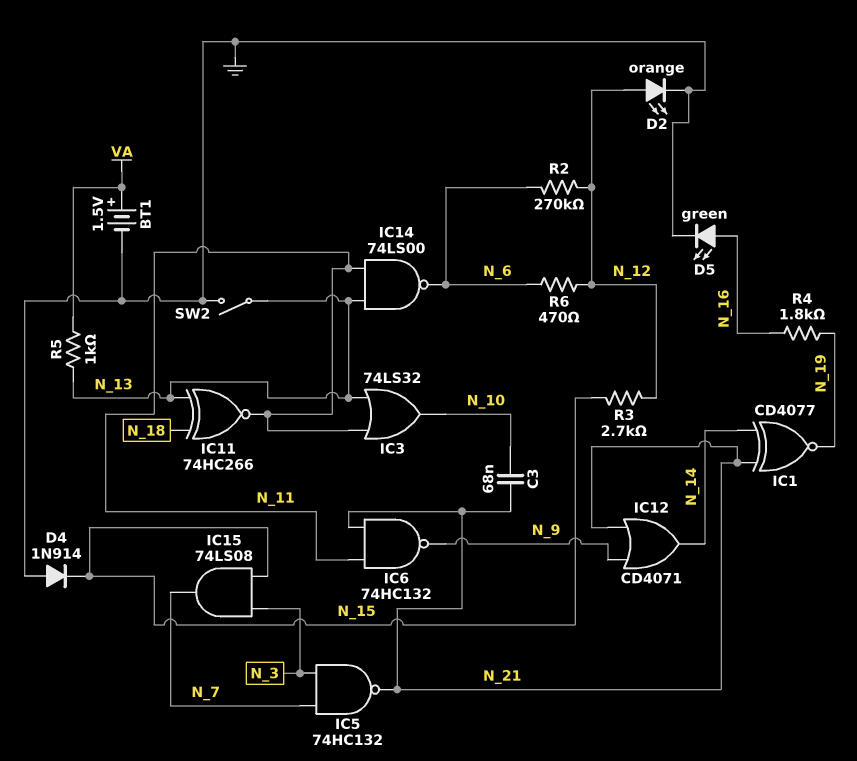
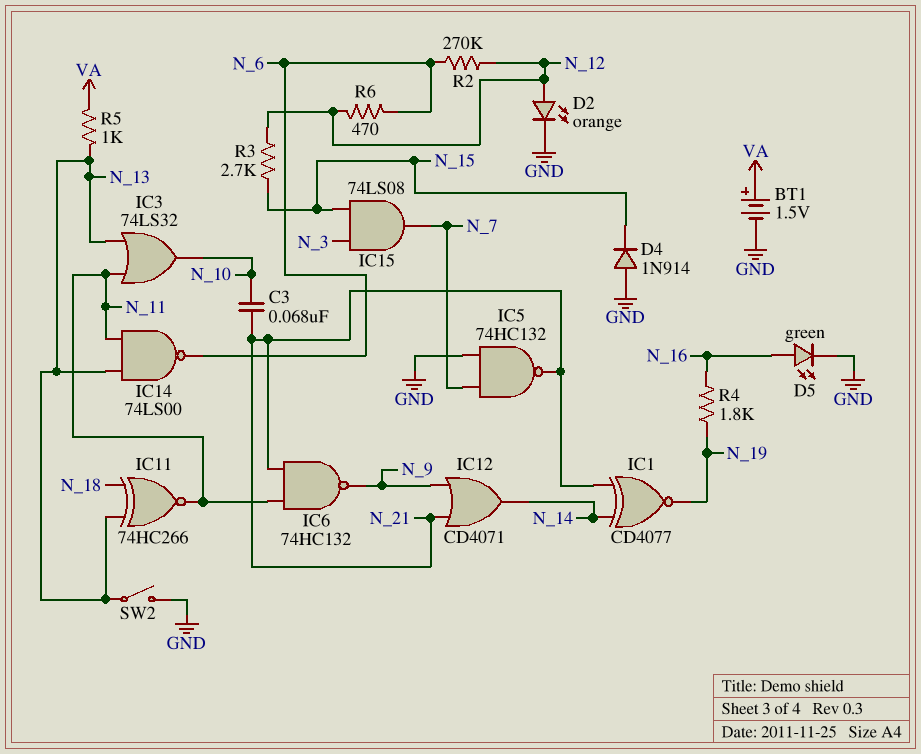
IC5: NAND 74HC132 (in N_3, in N_7, out N_21) -> NAND 74HC132 (in GND, in N_7, out N_21)

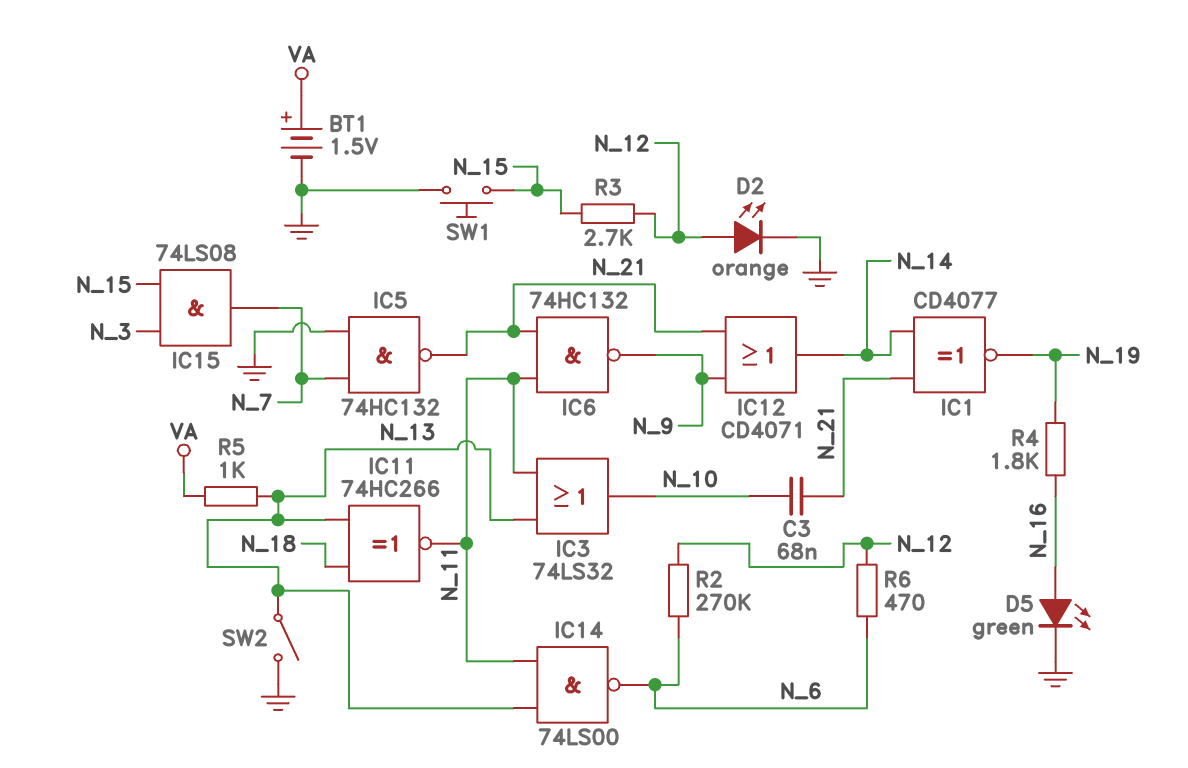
D4: diode 1N914 (A GND, K N_15) -> none
SW1: none -> button (GND, N_15)

